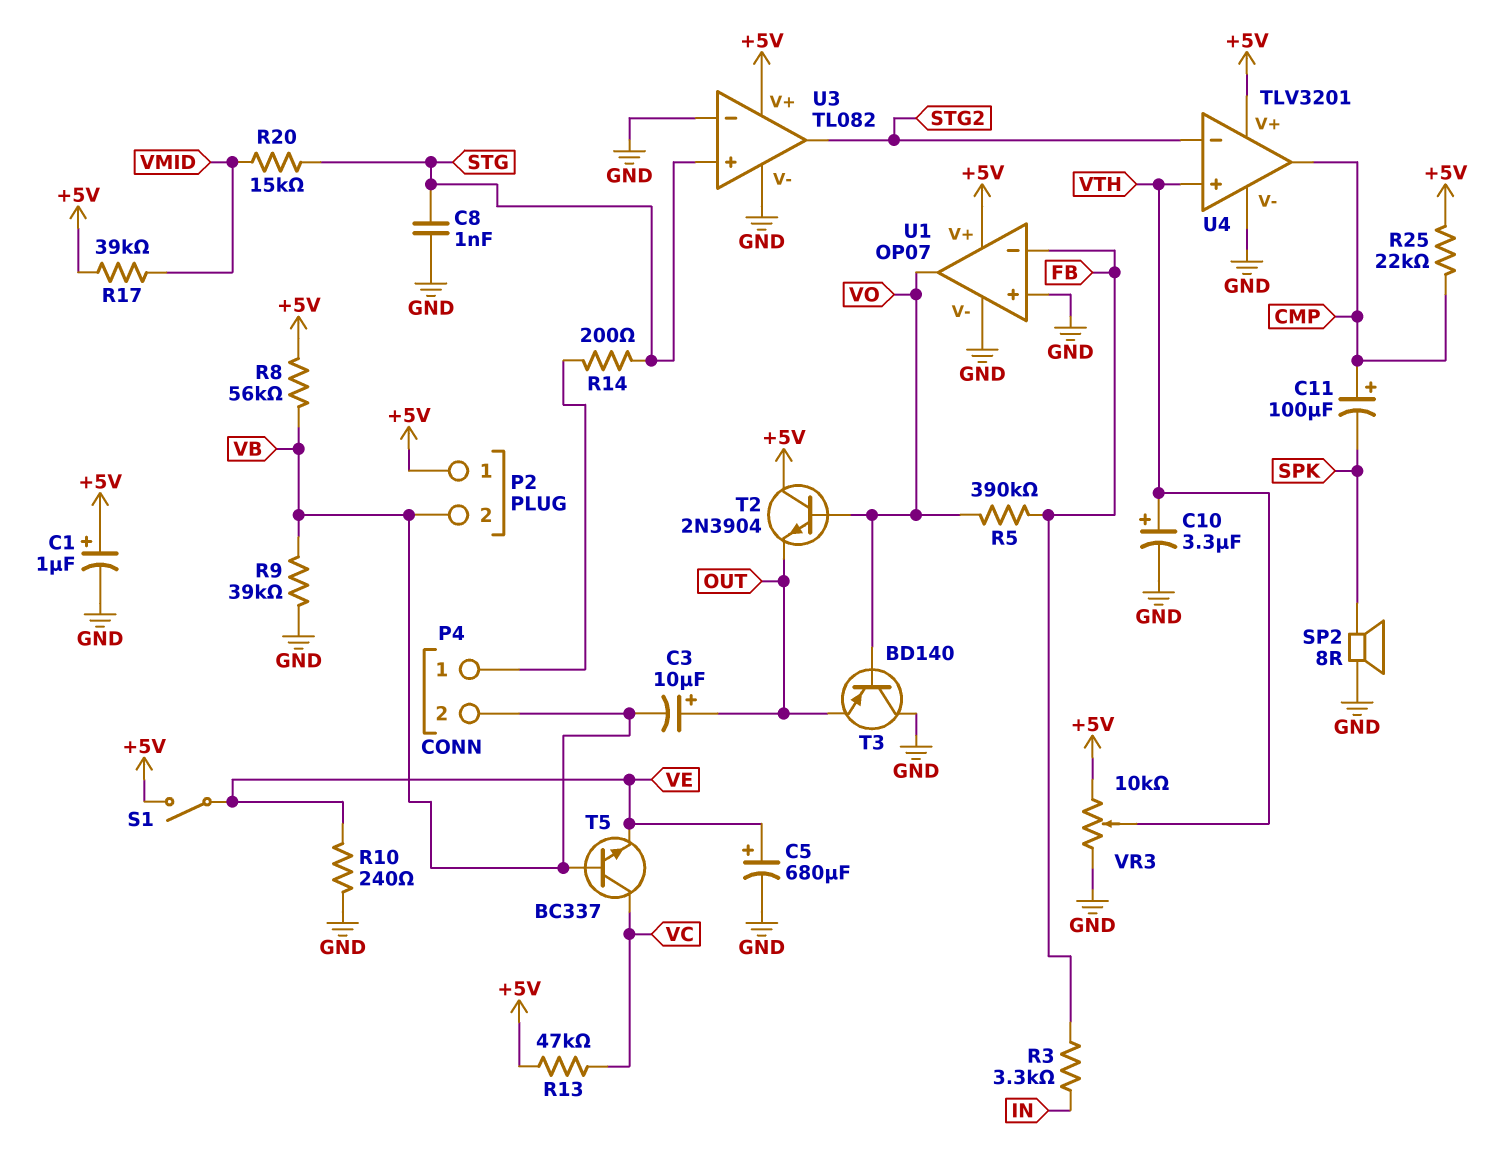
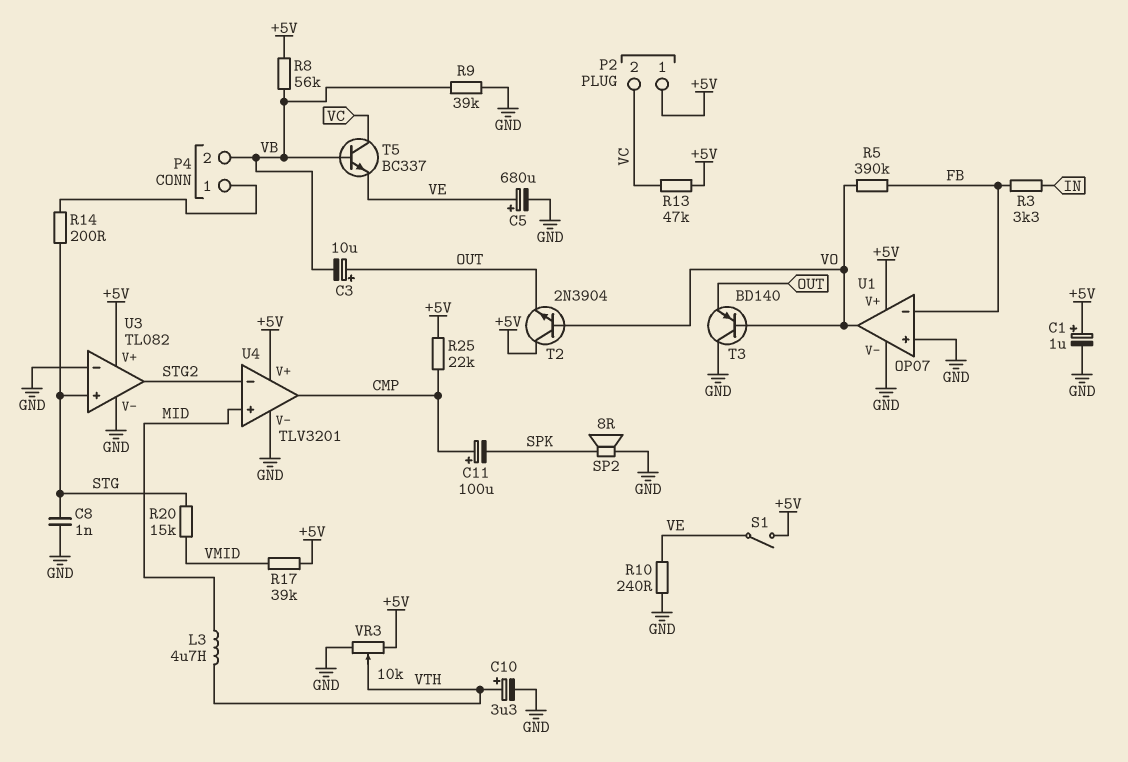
L3: none -> 4.7uH (MID, VTH)
P2 pin 2: VB -> VC
U4 pin in+: VTH -> MID

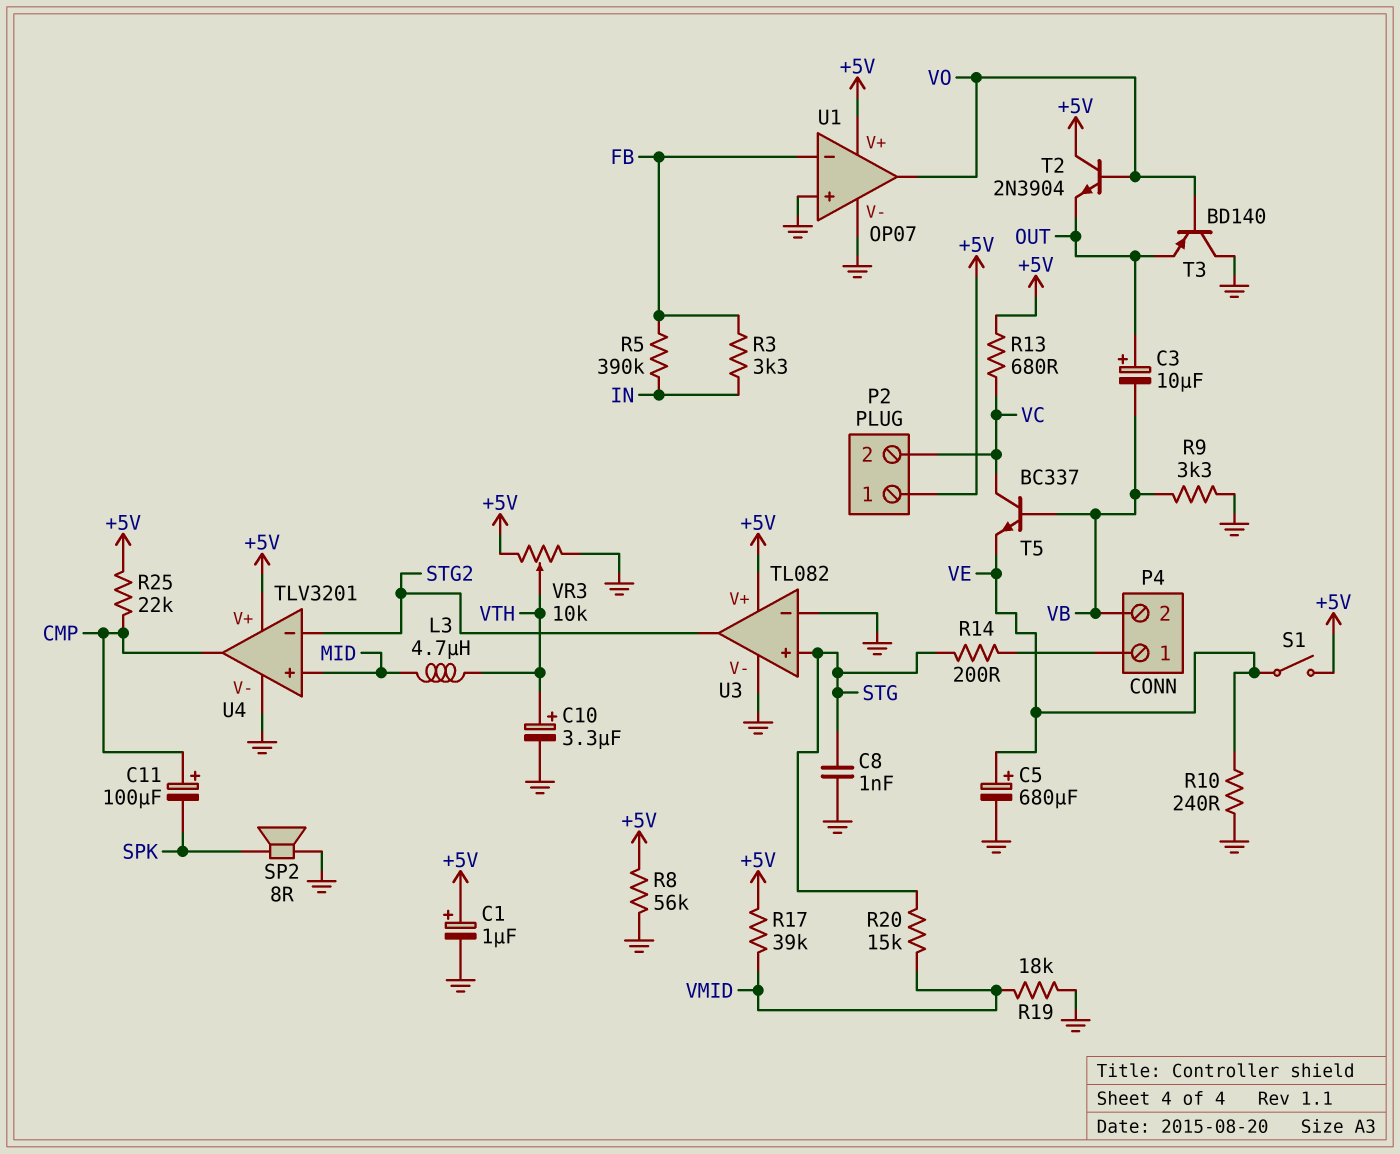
R5: 390k (FB, VO) -> 390k (FB, IN)
R8: 56k (+5V, VB) -> 56k (+5V, GND)
R9: 39k (GND, VB) -> 3.3k (GND, VB)
R13: 47k (+5V, VC) -> 680 (+5V, VC)
R19: none -> 18k (GND, VMID)

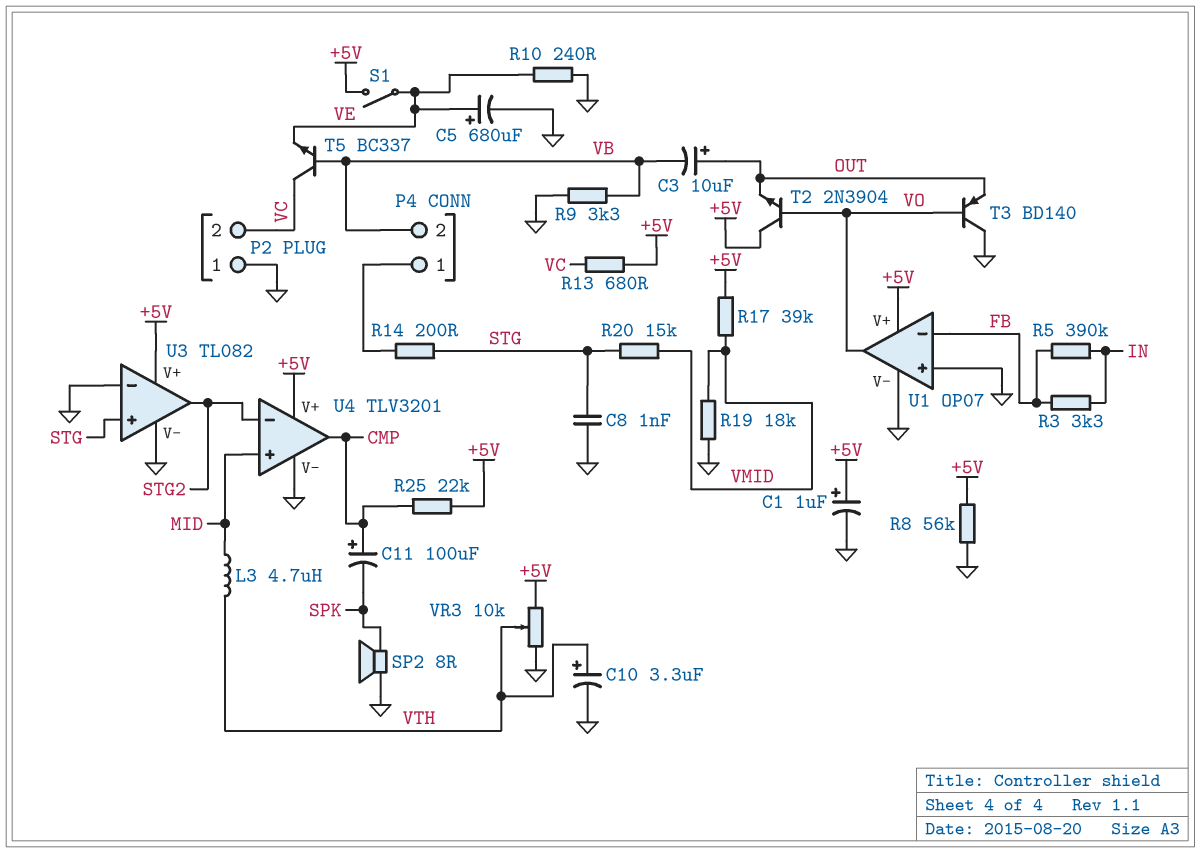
P2 pin 1: +5V -> GND

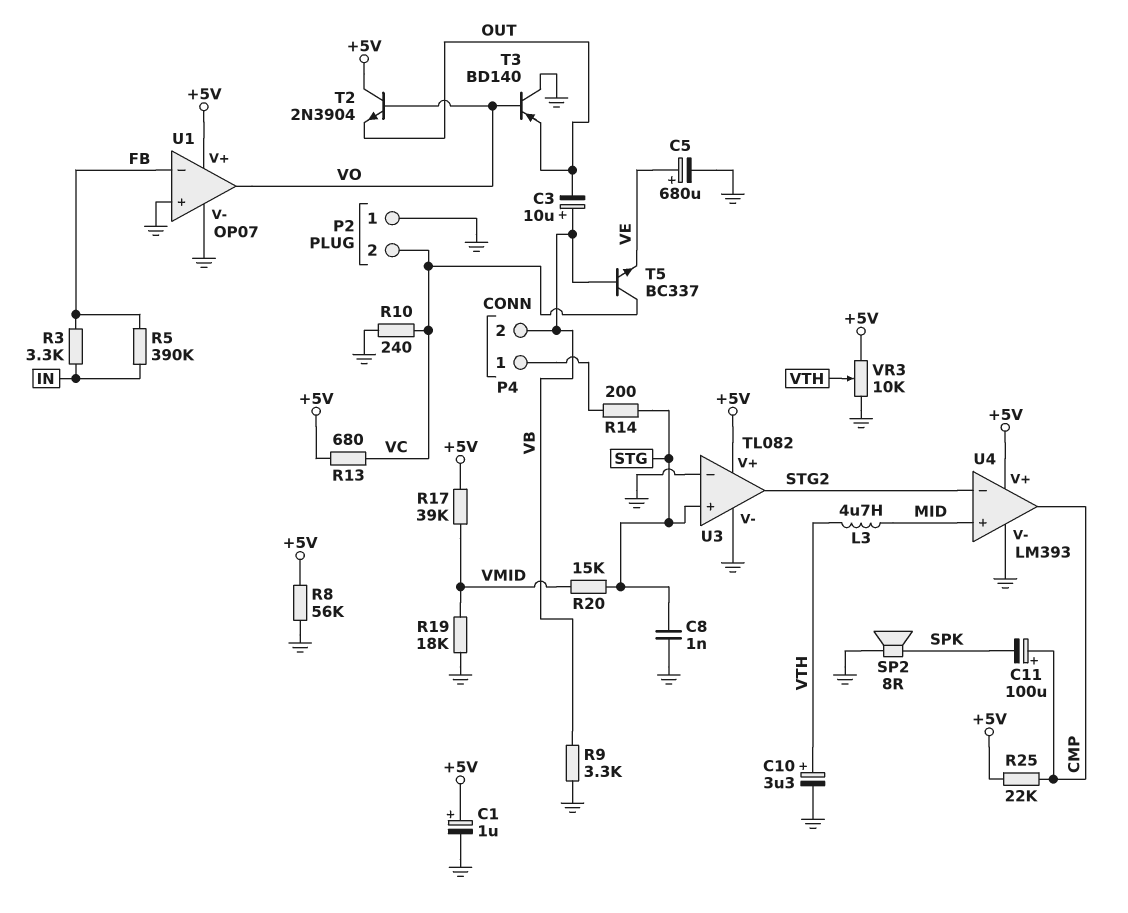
C3: 10uF (plus OUT, minus VB) -> 10uF (plus VB, minus OUT)
R10: 240 (GND, VE) -> 240 (GND, VC)
S1: switch (+5V, VE) -> none
U4: TLV3201 -> LM393

